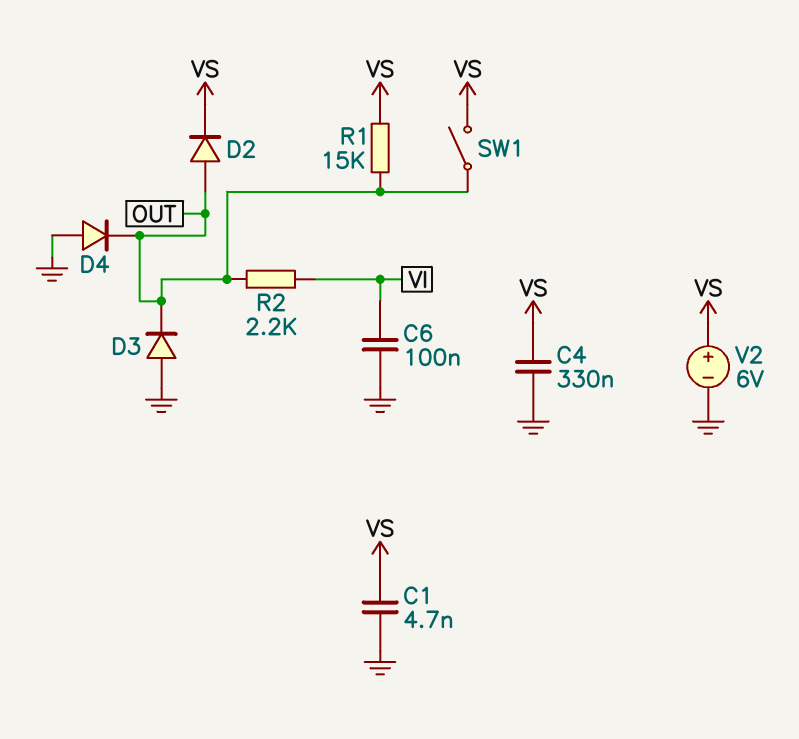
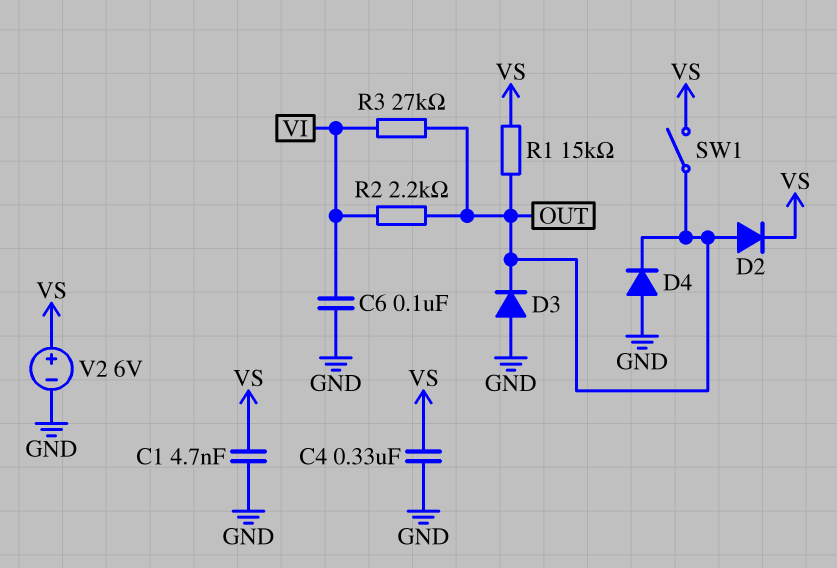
R3: none -> 27k (OUT, VI)

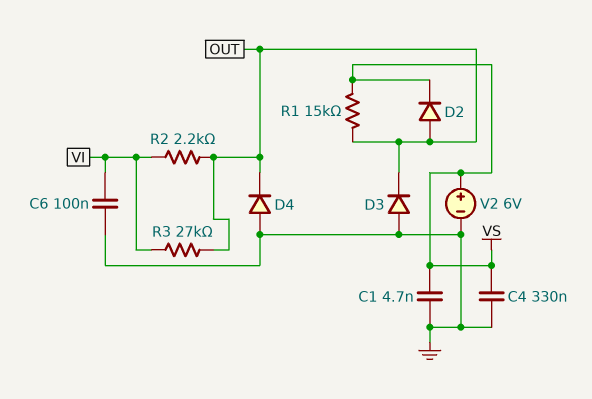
SW1: switch (OUT, VS) -> none

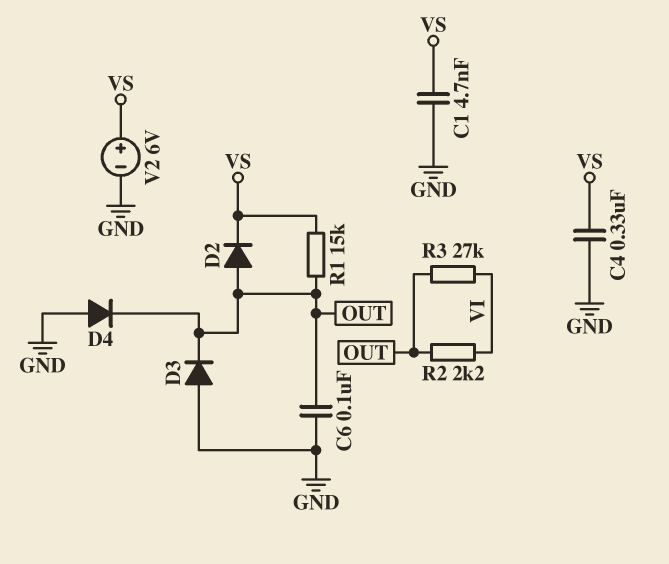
C6: 100nF (GND, VI) -> 100nF (GND, OUT)

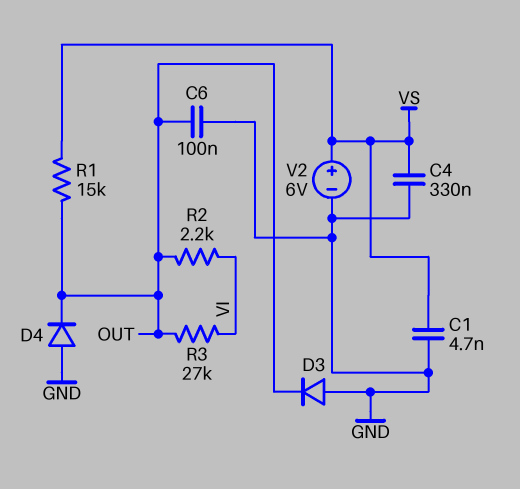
D2: diode (A OUT, K VS) -> none

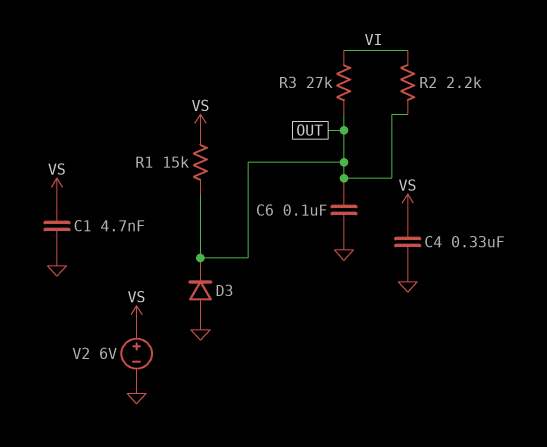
D4: diode (A GND, K OUT) -> none

